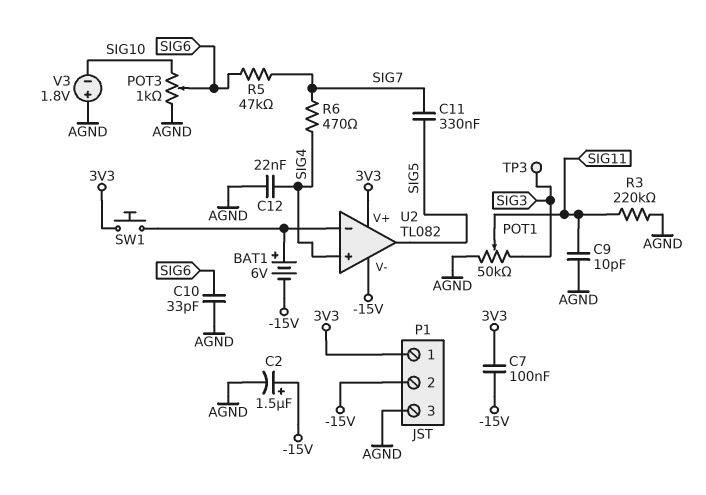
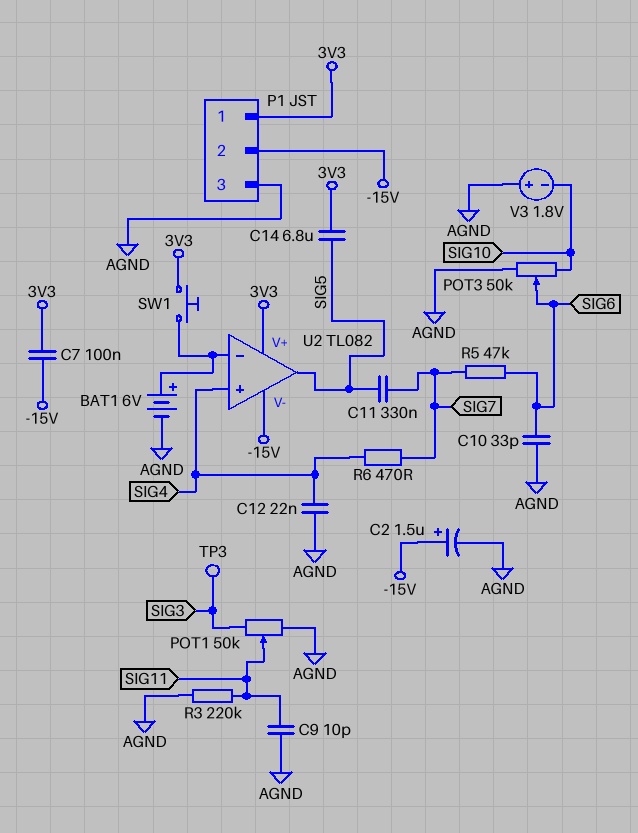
BAT1: 6V (plus U2/in-, minus -15V) -> 6V (plus U2/in-, minus AGND)
C14: none -> 6.8uF (3V3, SIG5)
POT3: 1k (AGND, SIG10, wiper SIG6) -> 50k (AGND, SIG10, wiper SIG6)

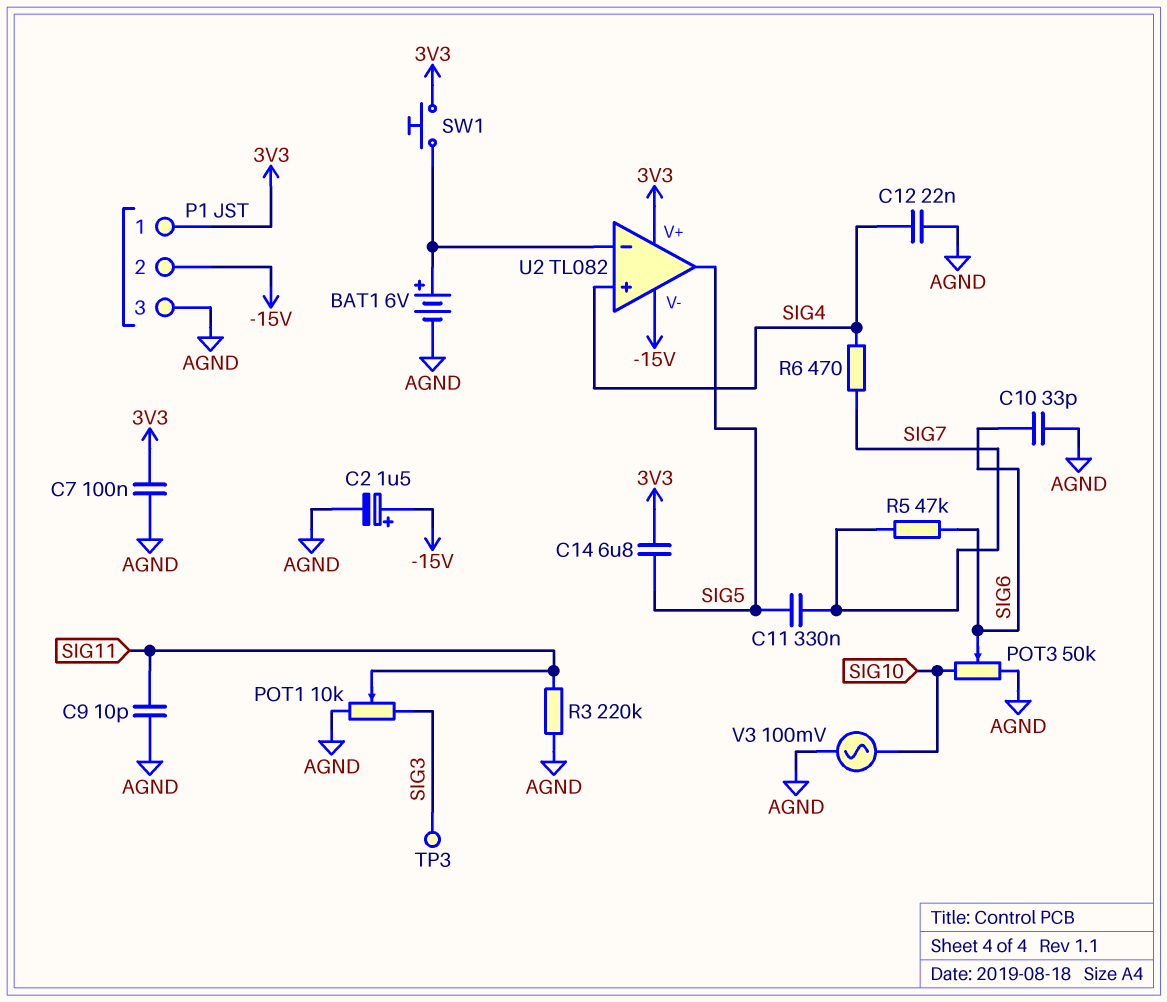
C7: 100nF (-15V, 3V3) -> 100nF (3V3, AGND)
POT1: 50k (AGND, SIG3, wiper SIG11) -> 10k (AGND, SIG3, wiper SIG11)
V3: 1.8V (plus AGND, minus SIG10) -> AC 100mV (AGND, SIG10)

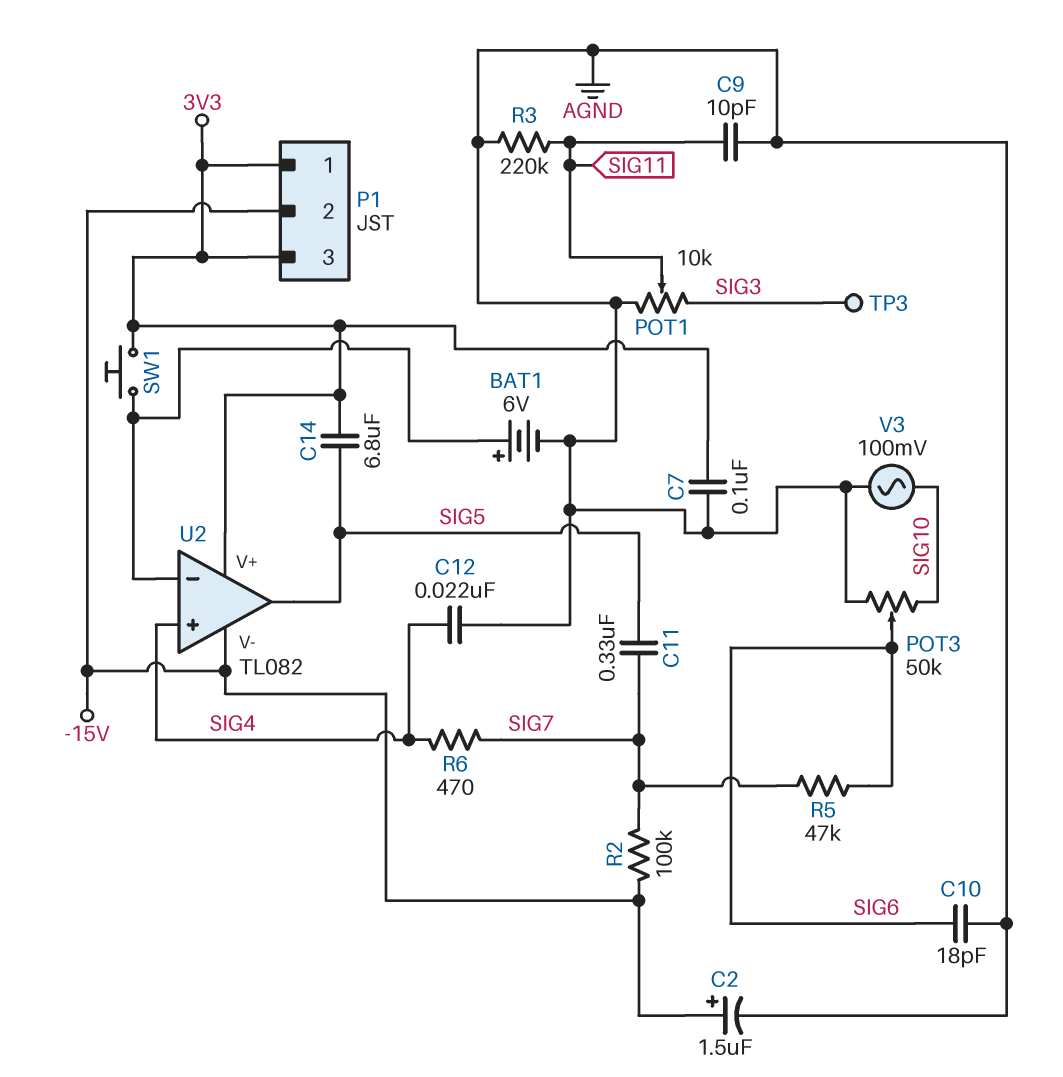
C10: 33pF (AGND, SIG6) -> 18pF (AGND, SIG6)
P1 pin 3: AGND -> 3V3
R2: none -> 100k (-15V, SIG7)

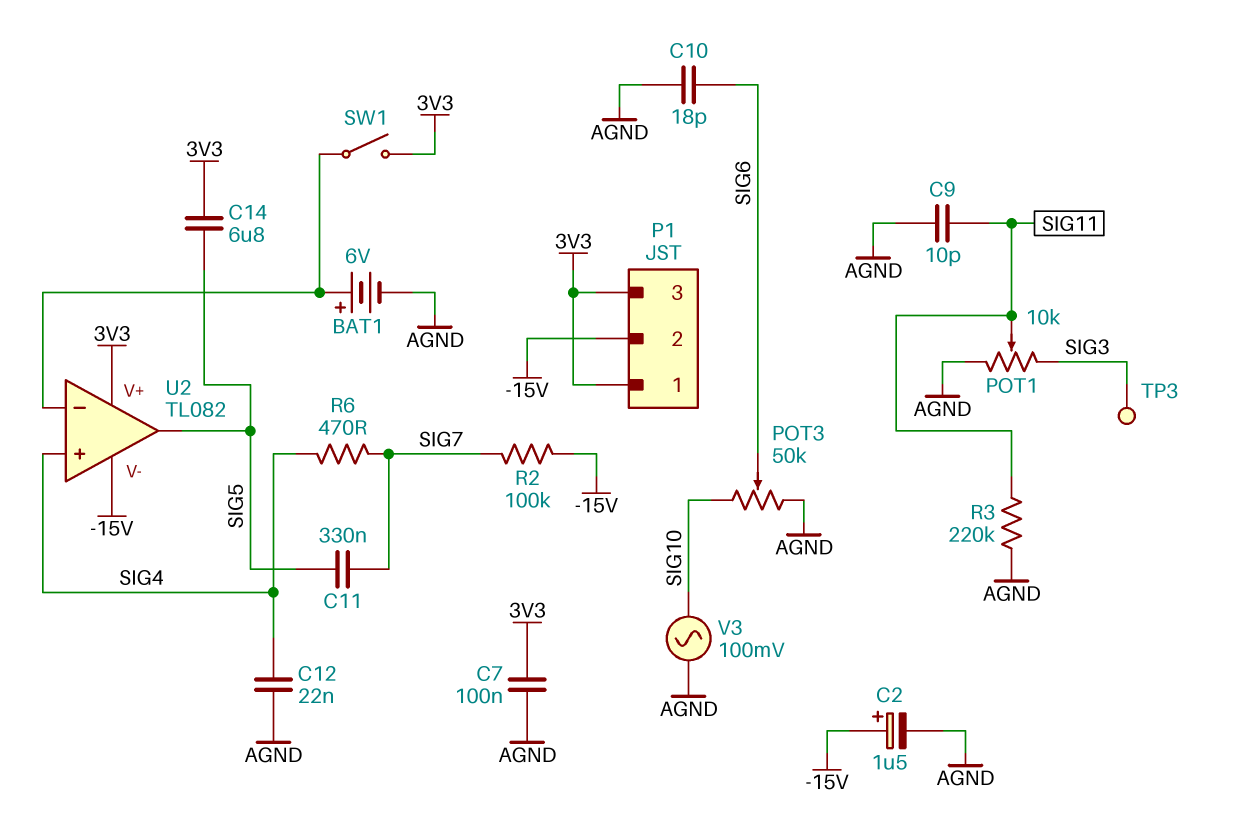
R5: 47k (SIG6, SIG7) -> none
SW1: button (3V3, U2/in-) -> switch (3V3, U2/in-)

